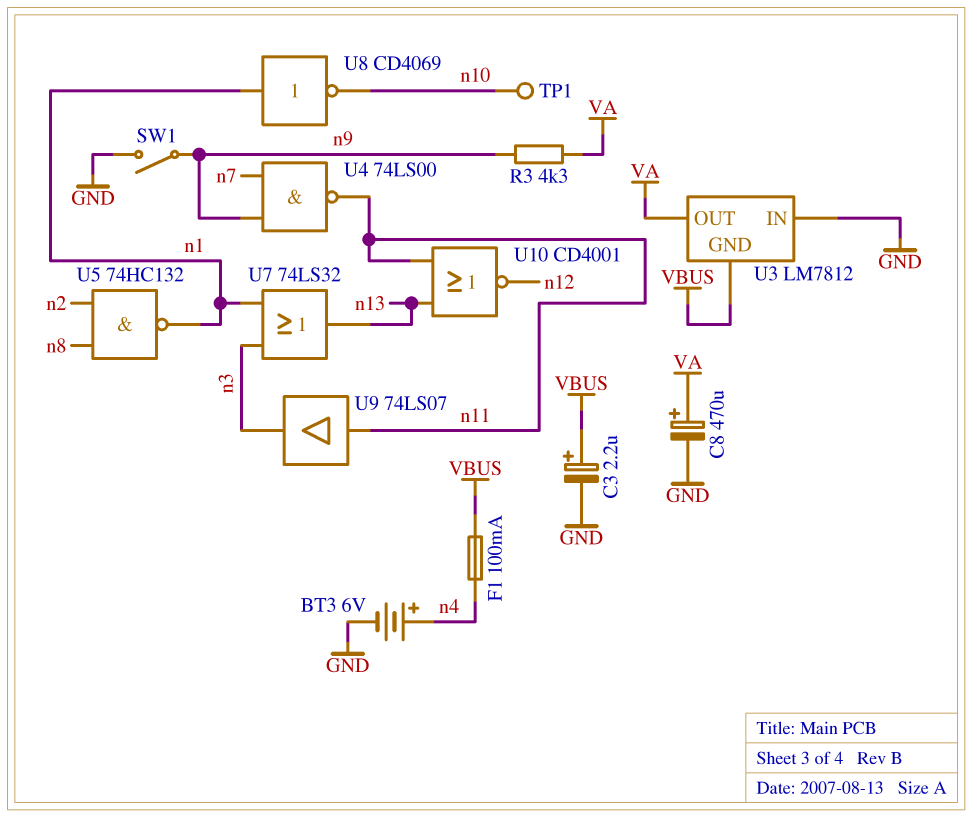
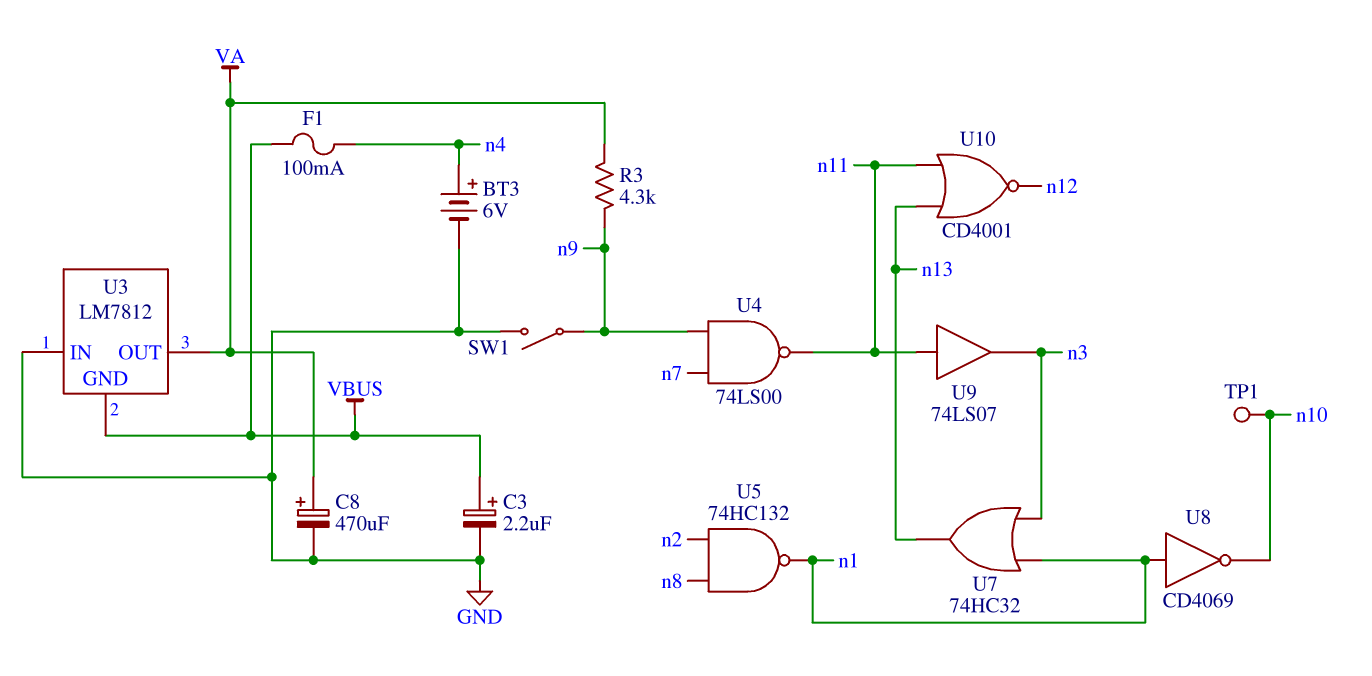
U7: OR 74LS32 (in n1, in n3, out n13) -> OR 74HC32 (in n1, in n3, out n13)

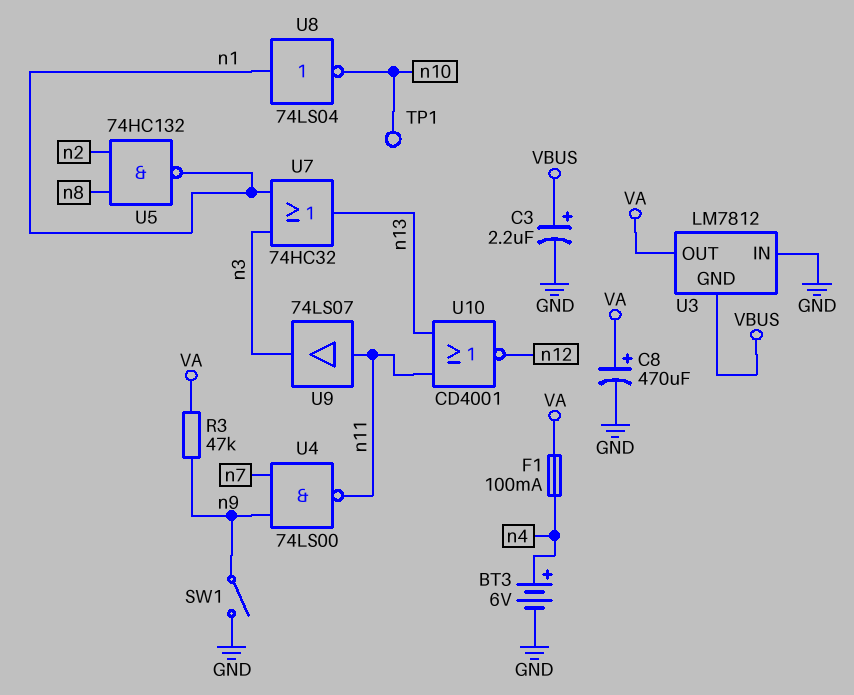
F1: 100mA (VBUS, n4) -> 100mA (VA, n4)
R3: 4.3k (VA, n9) -> 47k (VA, n9)
U8: NOT CD4069 (in n1, out n10) -> NOT 74LS04 (in n1, out n10)

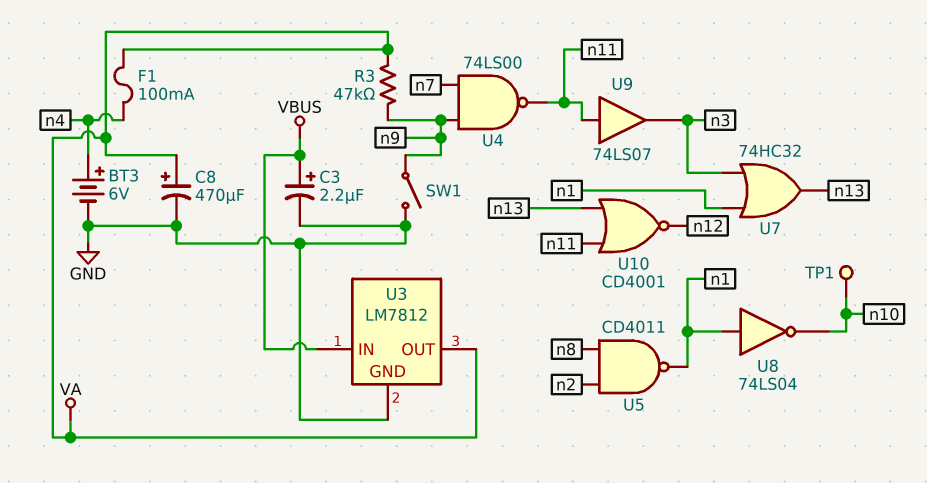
U3 pin GND: VBUS -> GND
U3 pin IN: GND -> VBUS
U5: NAND 74HC132 (in n2, in n8, out n1) -> NAND CD4011 (in n2, in n8, out n1)

